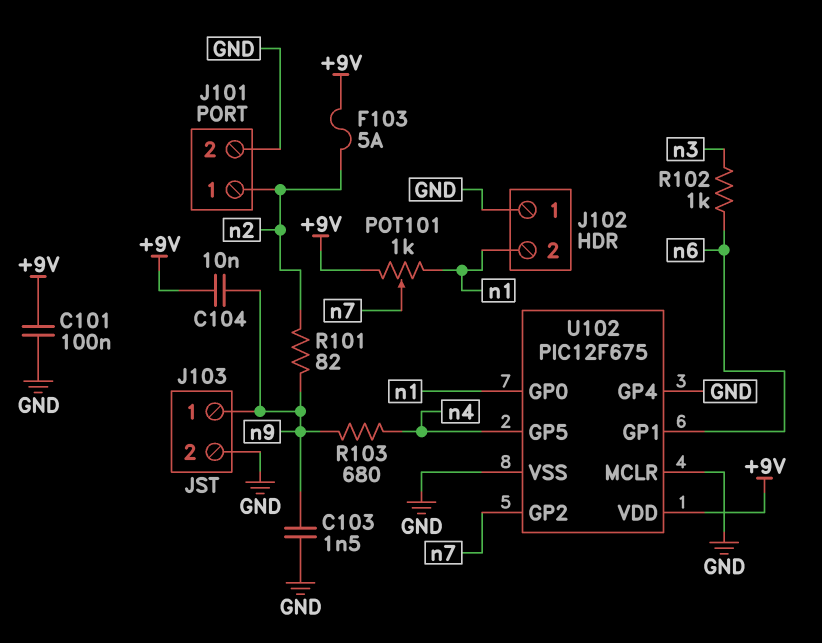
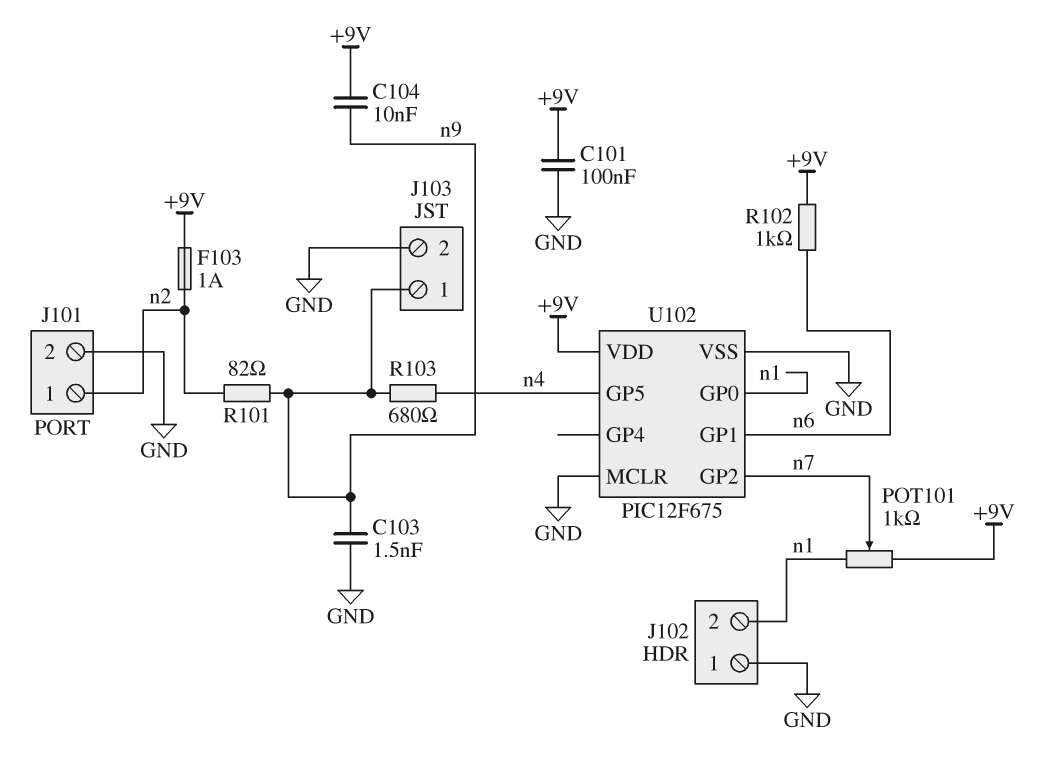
F103: 5A (+9V, n2) -> 1A (+9V, n2)
R102: 1k (n3, n6) -> 1k (+9V, n6)
U102 pin GP4: GND -> none

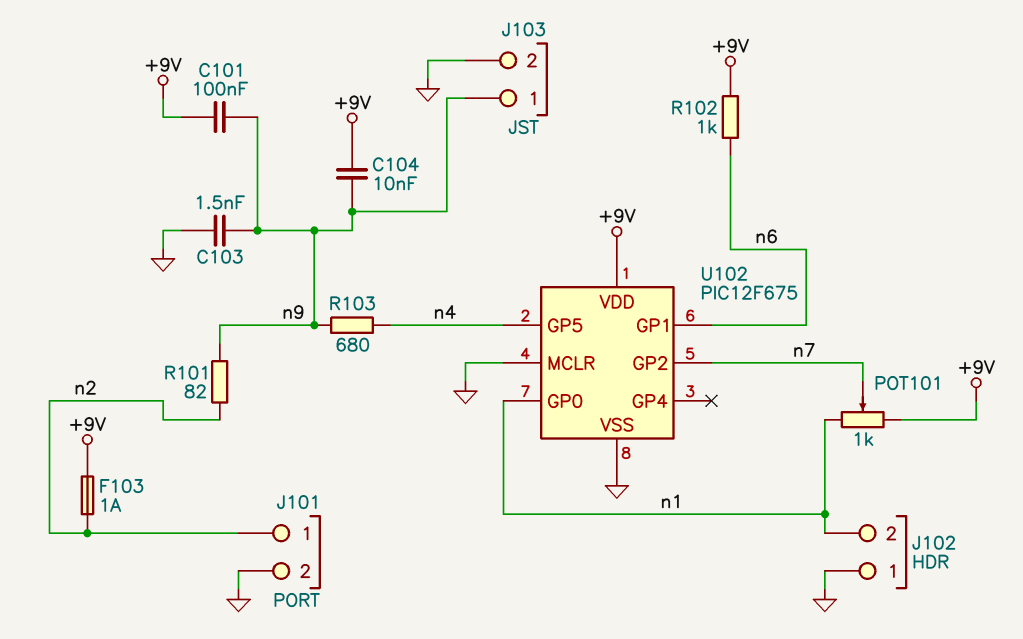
C101: 100nF (+9V, GND) -> 100nF (+9V, n9)

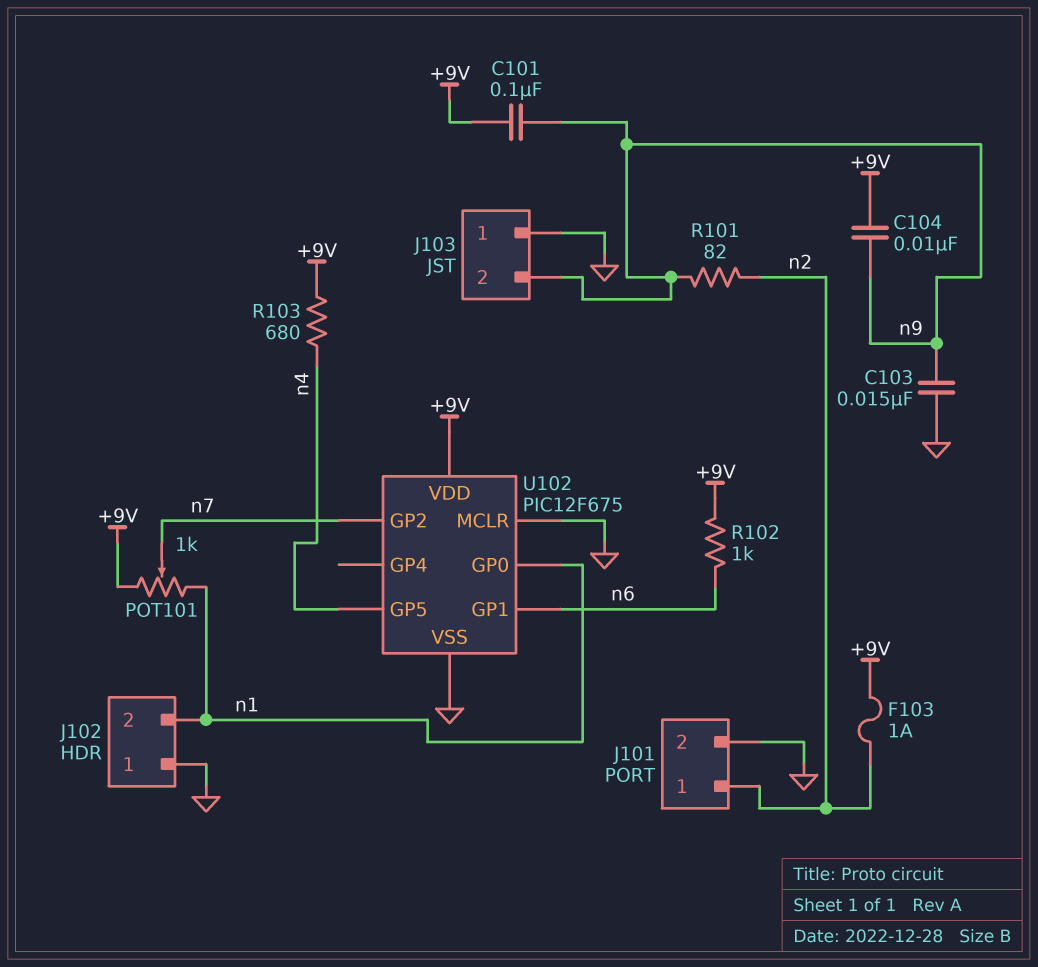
C103: 1.5nF (GND, n9) -> 15nF (GND, n9)
J103 pin 1: n9 -> GND
J103 pin 2: GND -> n9
R103: 680 (n4, n9) -> 680 (+9V, n4)

